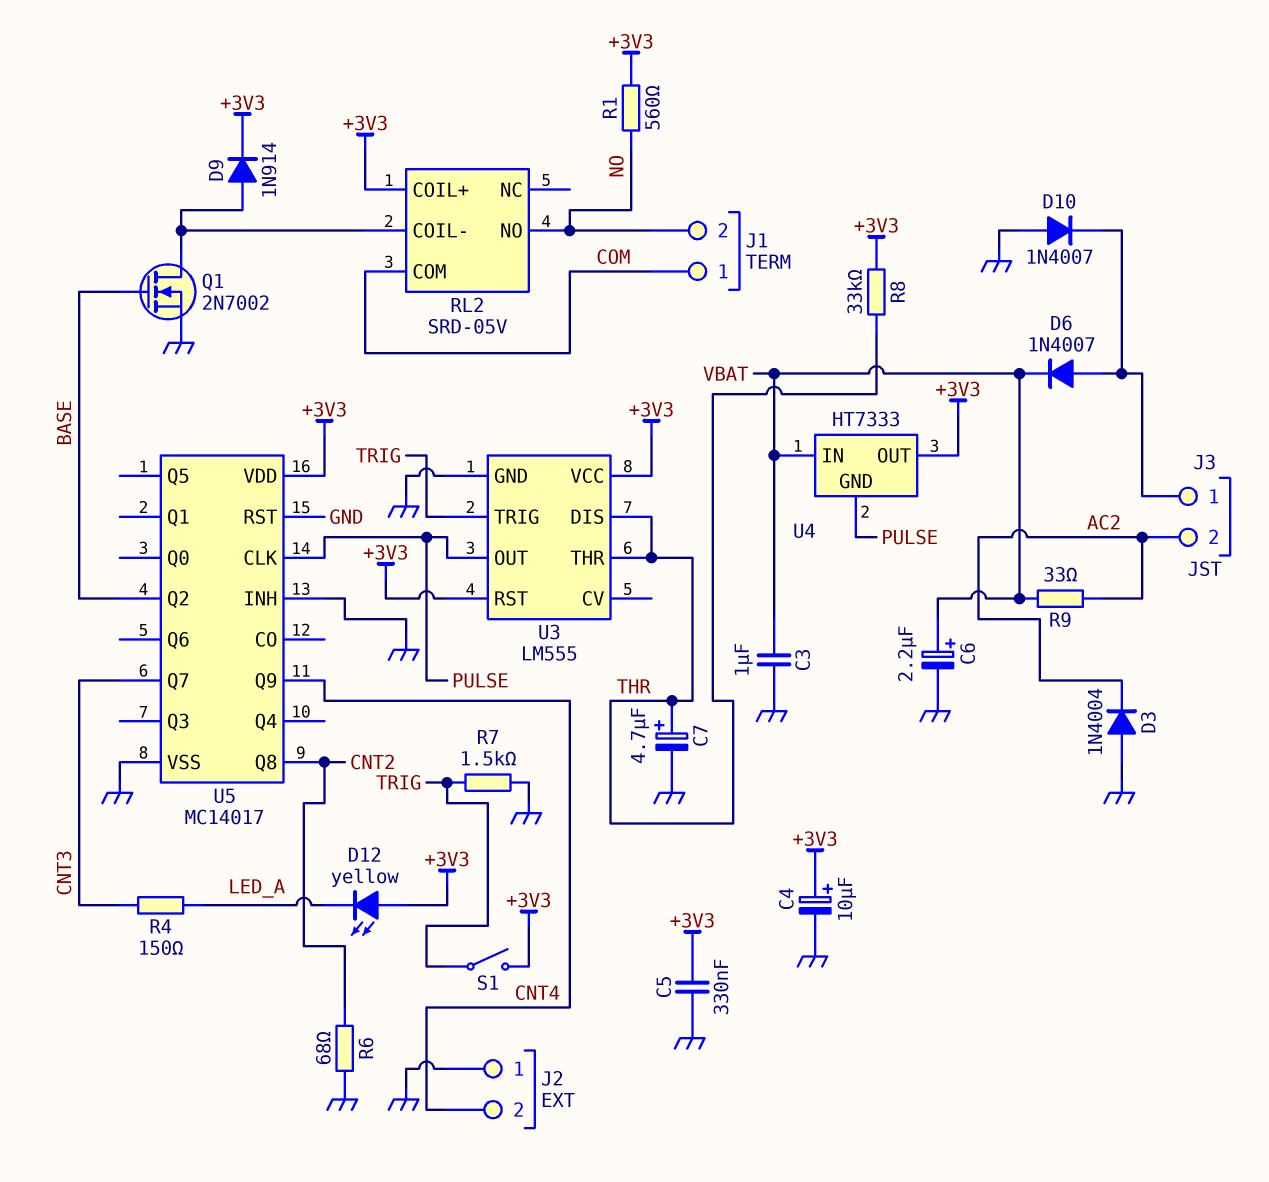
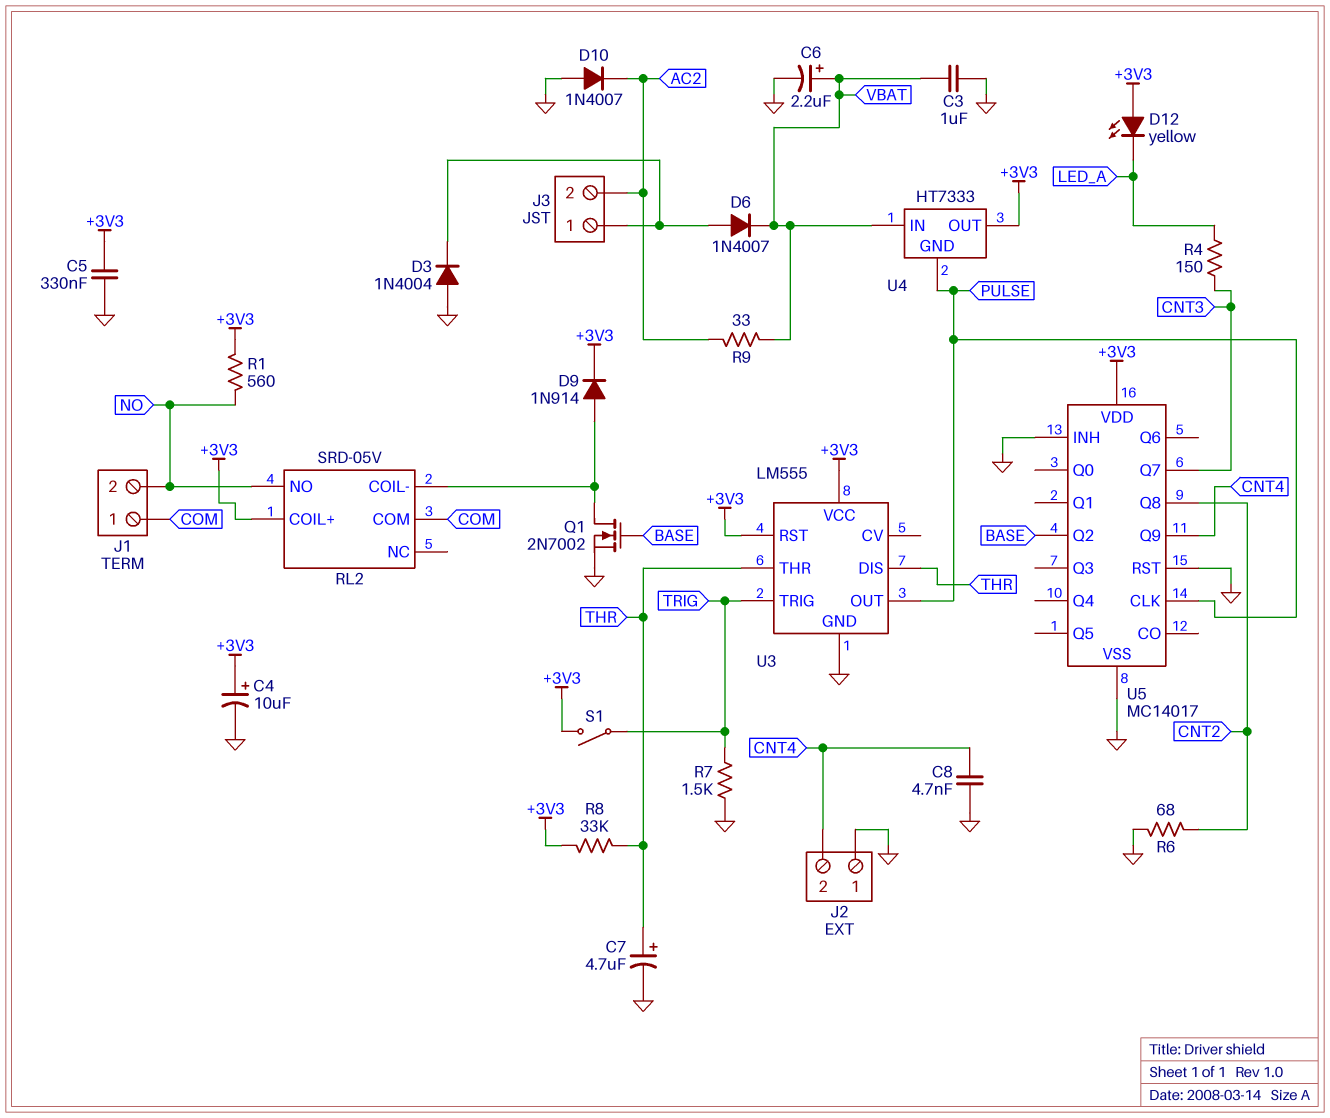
C8: none -> 4.7nF (CNT4, GND)
D3: diode 1N4004 (A GND, K AC2) -> diode 1N4004 (A GND, K J3/1)
D10: diode 1N4007 (A GND, K J3/1) -> diode 1N4007 (A GND, K AC2)

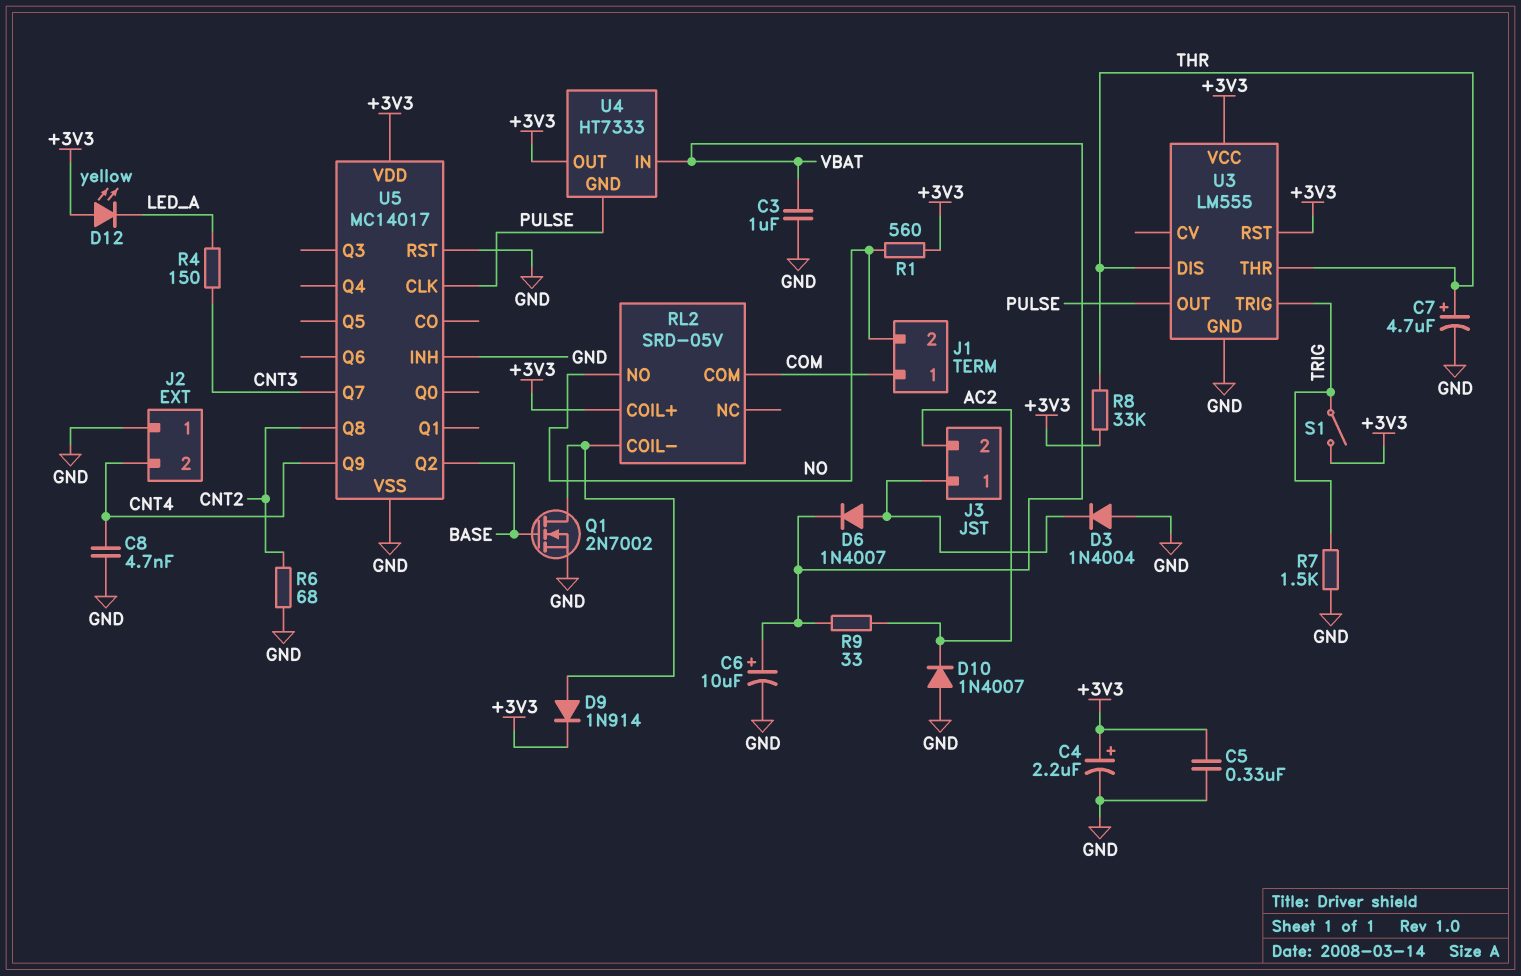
C4: 10uF (plus +3V3, minus GND) -> 2.2uF (plus +3V3, minus GND)
C6: 2.2uF (plus VBAT, minus GND) -> 10uF (plus VBAT, minus GND)

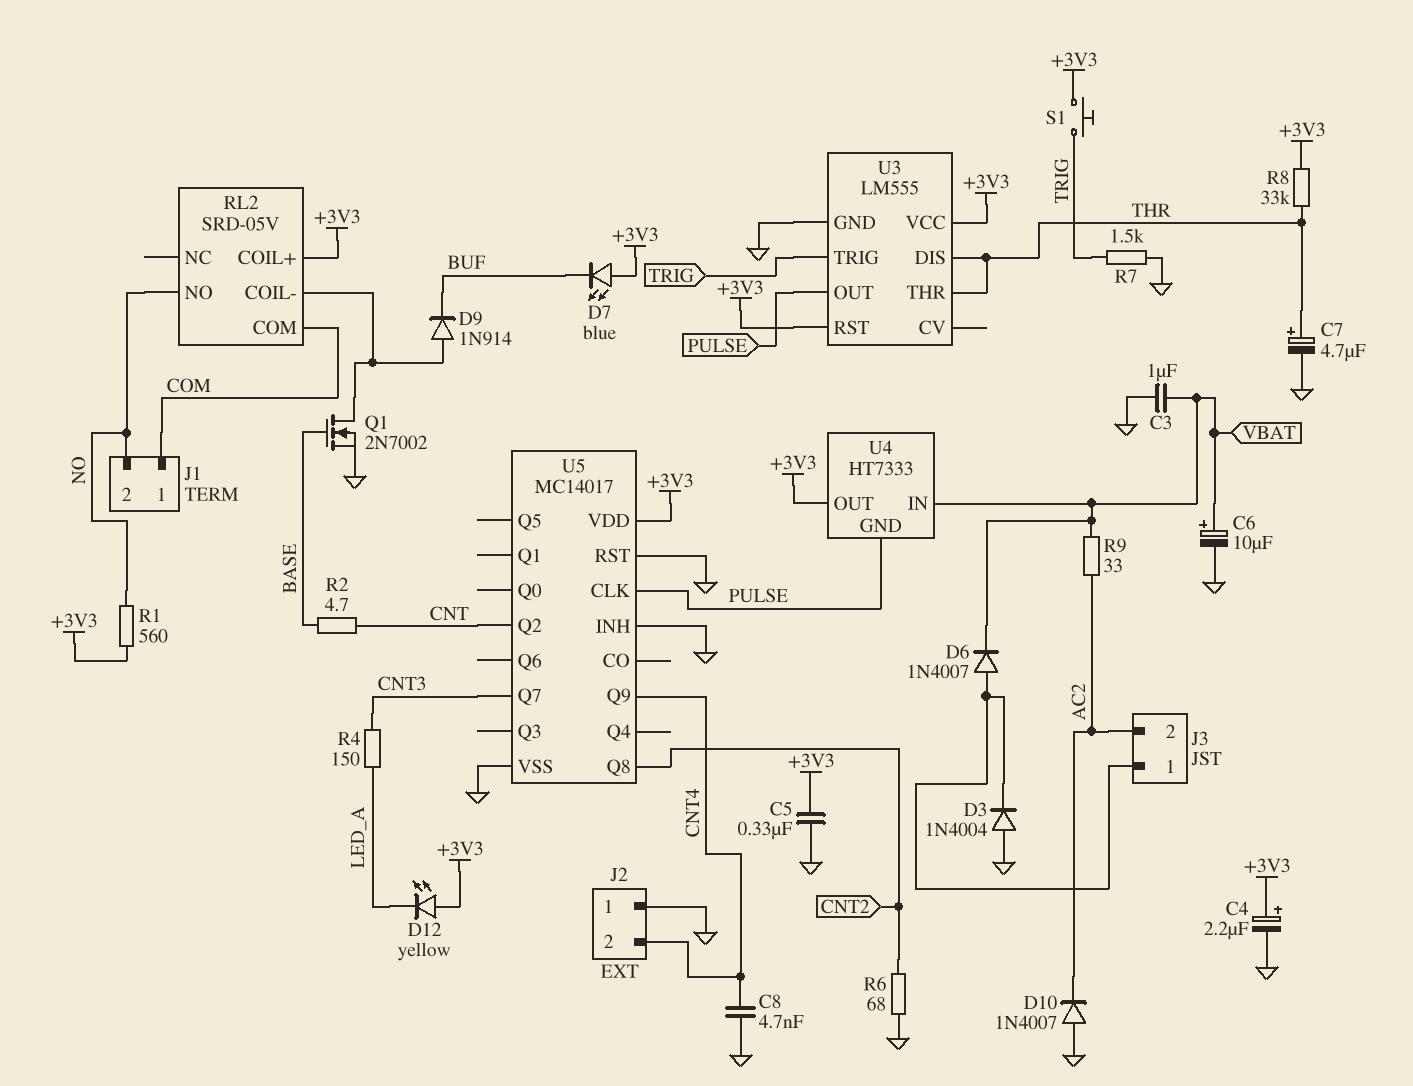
D7: none -> LED blue (A +3V3, K BUF)
D9: diode 1N914 (A RL2/COIL-, K +3V3) -> diode 1N914 (A RL2/COIL-, K BUF)
R2: none -> 4.7 (BASE, CNT)
S1: switch (+3V3, TRIG) -> button (+3V3, TRIG)
U5 pin Q2: BASE -> CNT

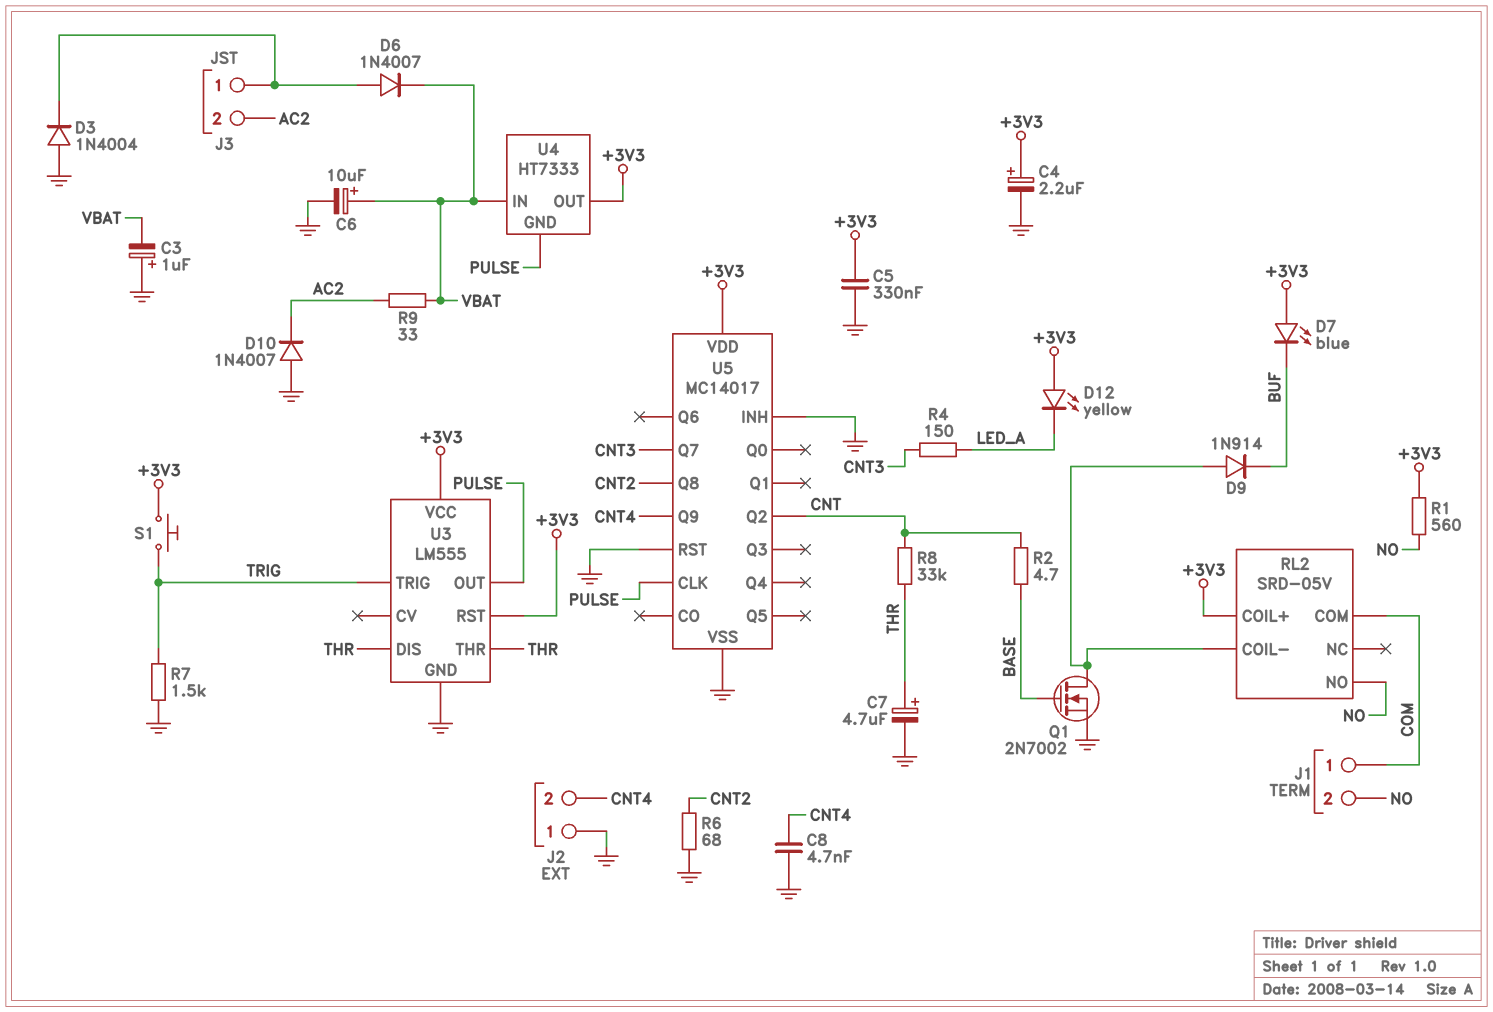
C3: 1uF (GND, VBAT) -> 1uF (plus GND, minus VBAT)
R8: 33k (+3V3, THR) -> 33k (CNT, THR)

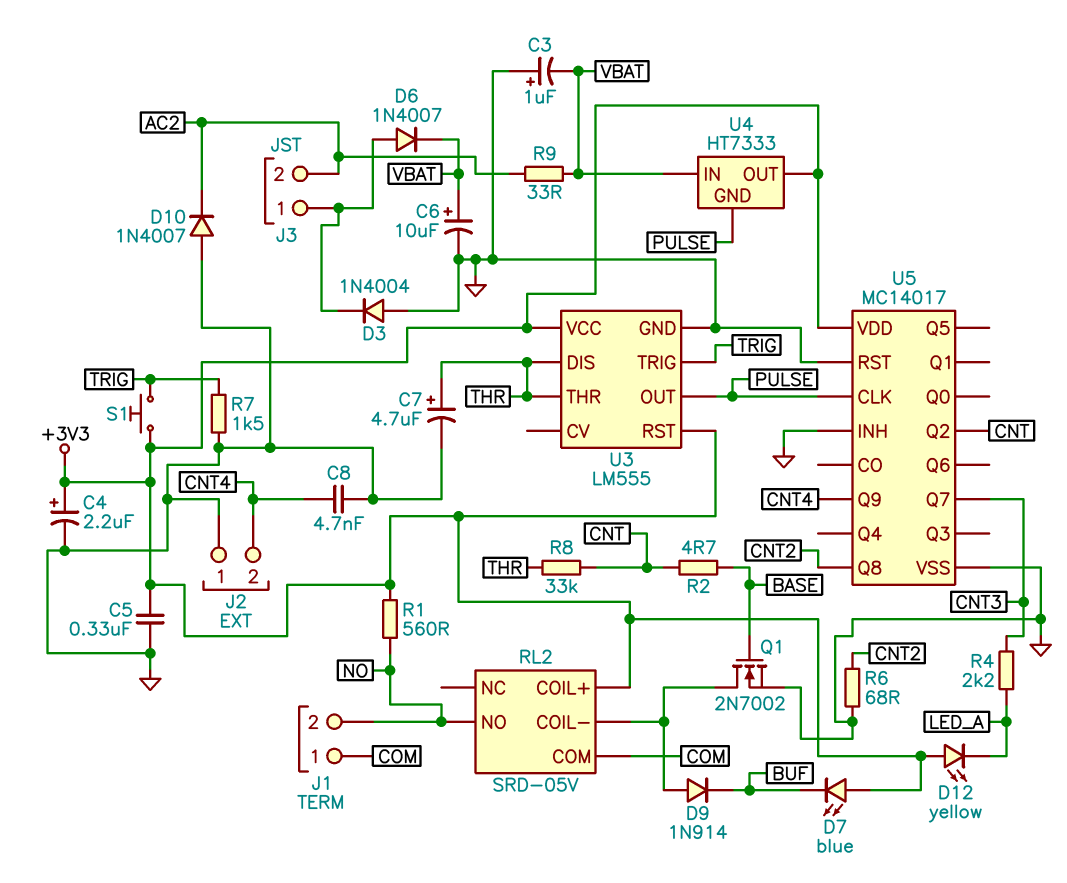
R4: 150 (CNT3, LED_A) -> 2.2k (CNT3, LED_A)

